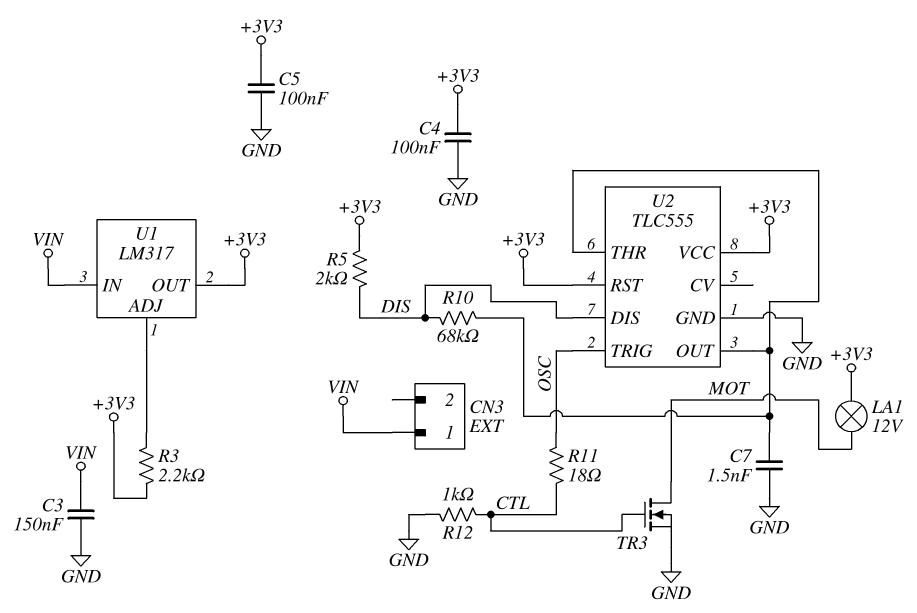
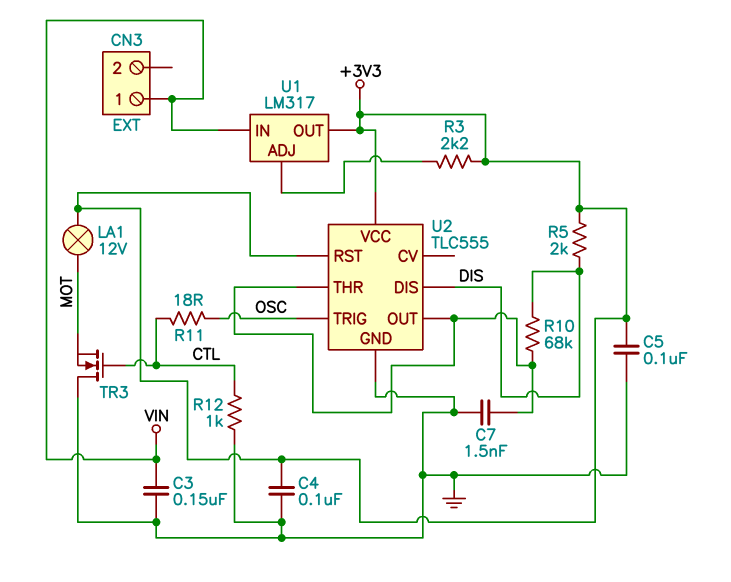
TR3: NMOS (G CTL, D MOT, S GND) -> NMOS (G CTL, D GND, S MOT)

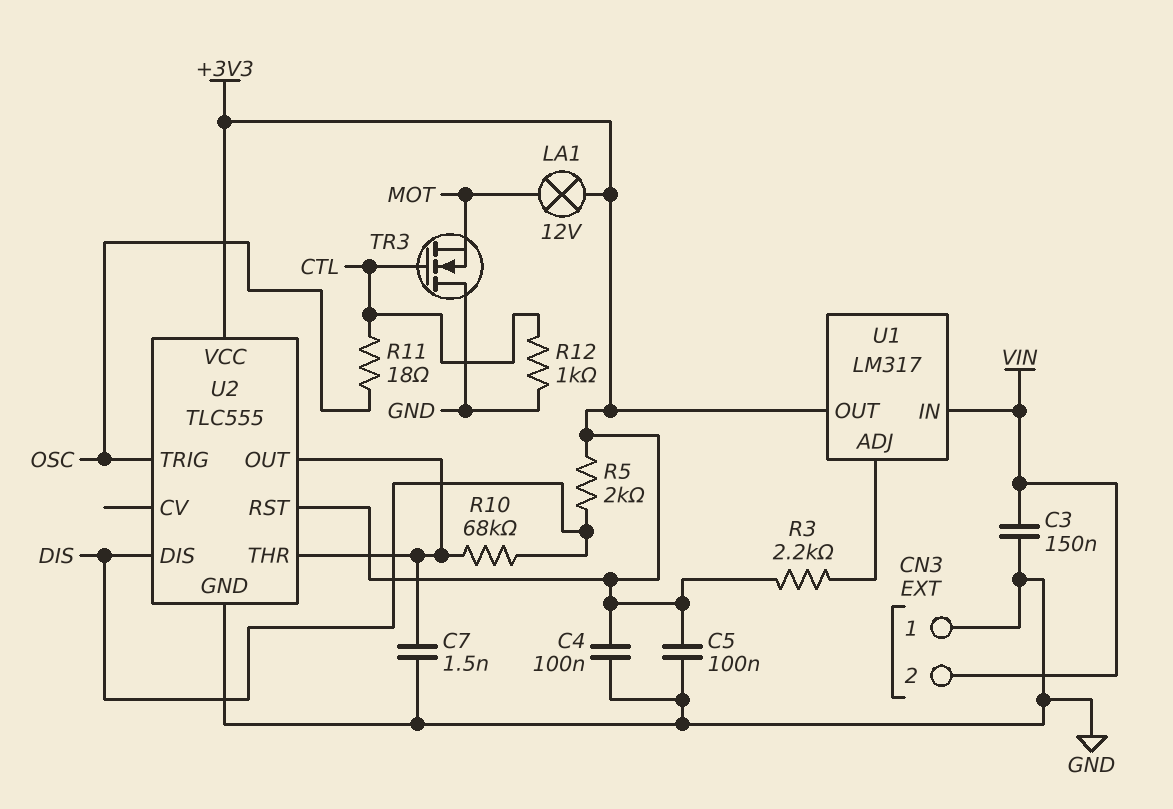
CN3 pin 1: VIN -> GND
CN3 pin 2: none -> VIN

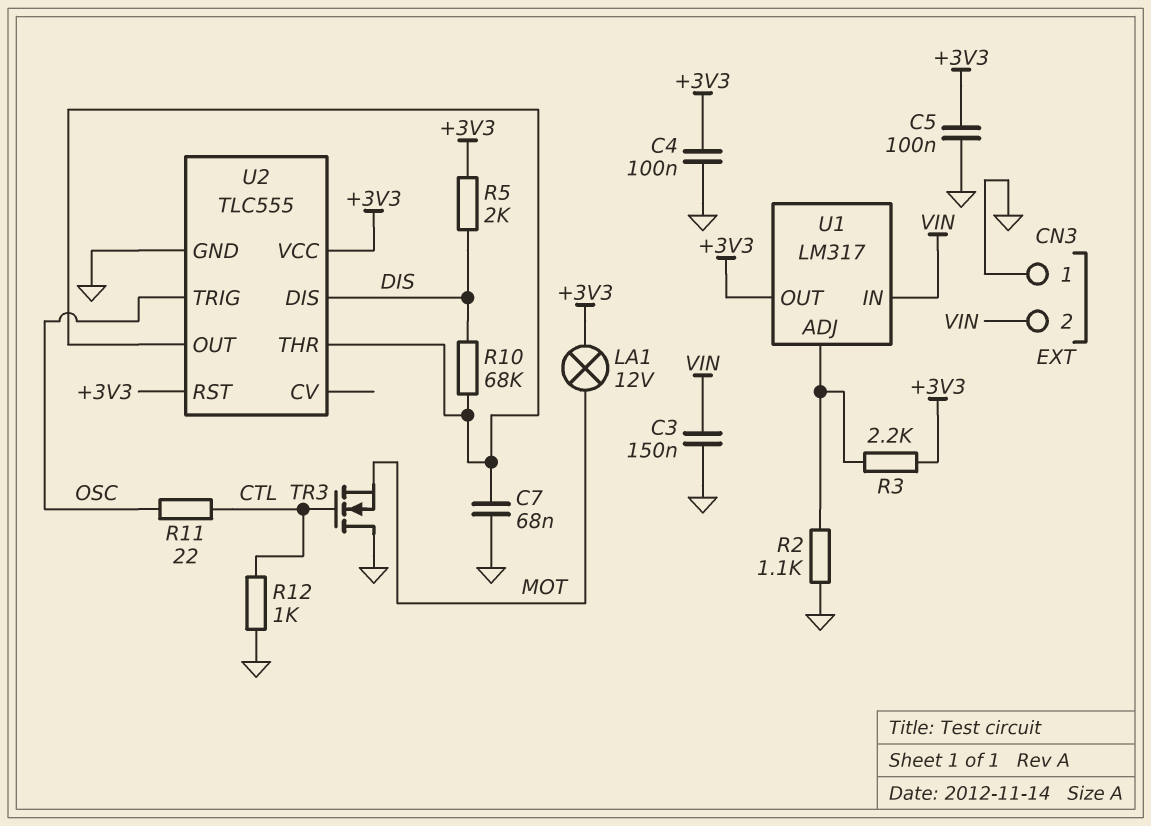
C7: 1.5nF (GND, U2/OUT) -> 68nF (GND, U2/OUT)
R2: none -> 1.1k (GND, U1/ADJ)
R11: 18 (CTL, OSC) -> 22 (CTL, OSC)

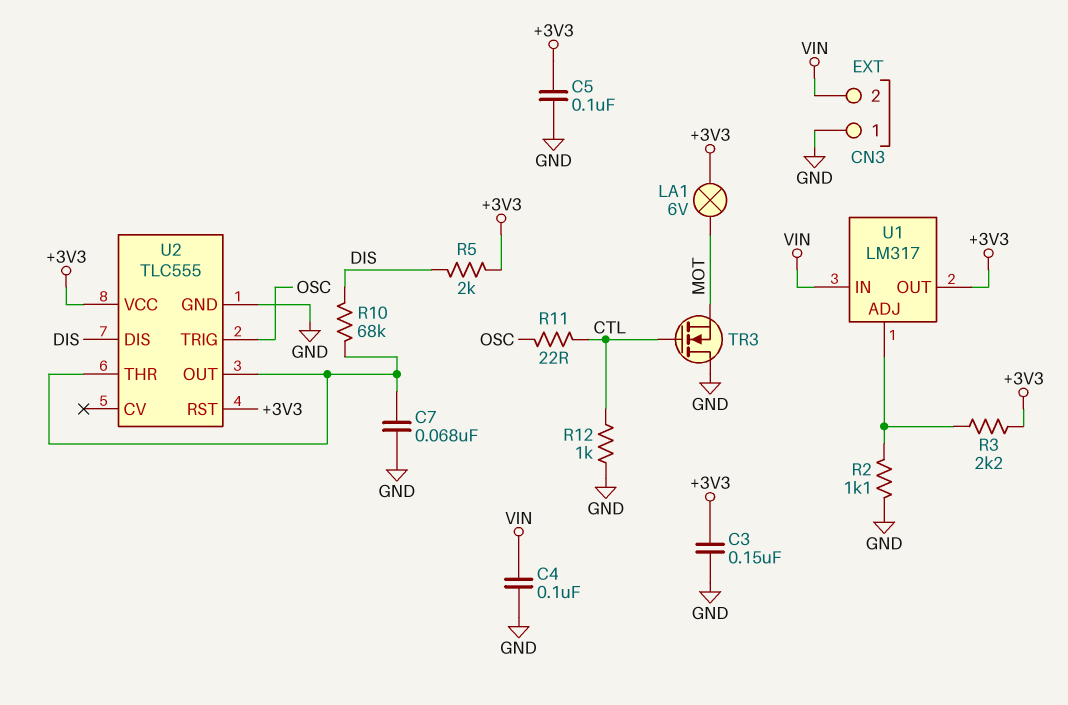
C3: 150nF (GND, VIN) -> 150nF (+3V3, GND)
C4: 100nF (+3V3, GND) -> 100nF (GND, VIN)
LA1: lamp 12V (+3V3, MOT) -> lamp 6V (+3V3, MOT)

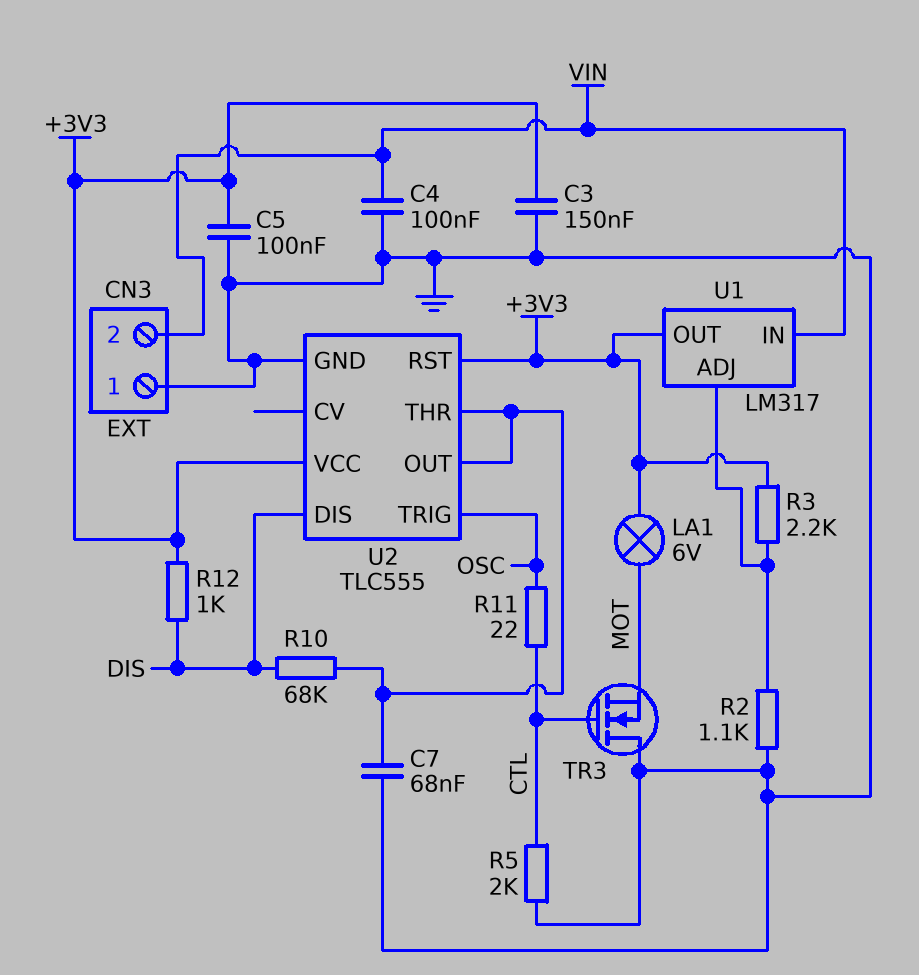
R5: 2k (+3V3, DIS) -> 2k (CTL, GND)
R12: 1k (CTL, GND) -> 1k (+3V3, DIS)

